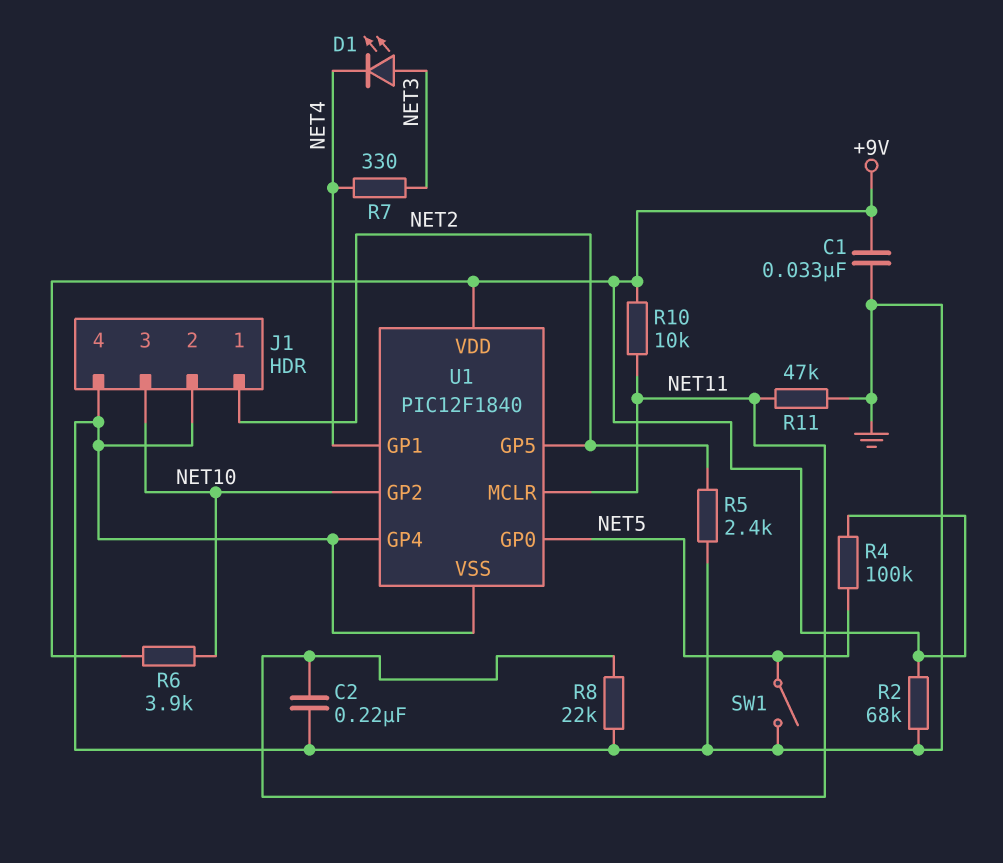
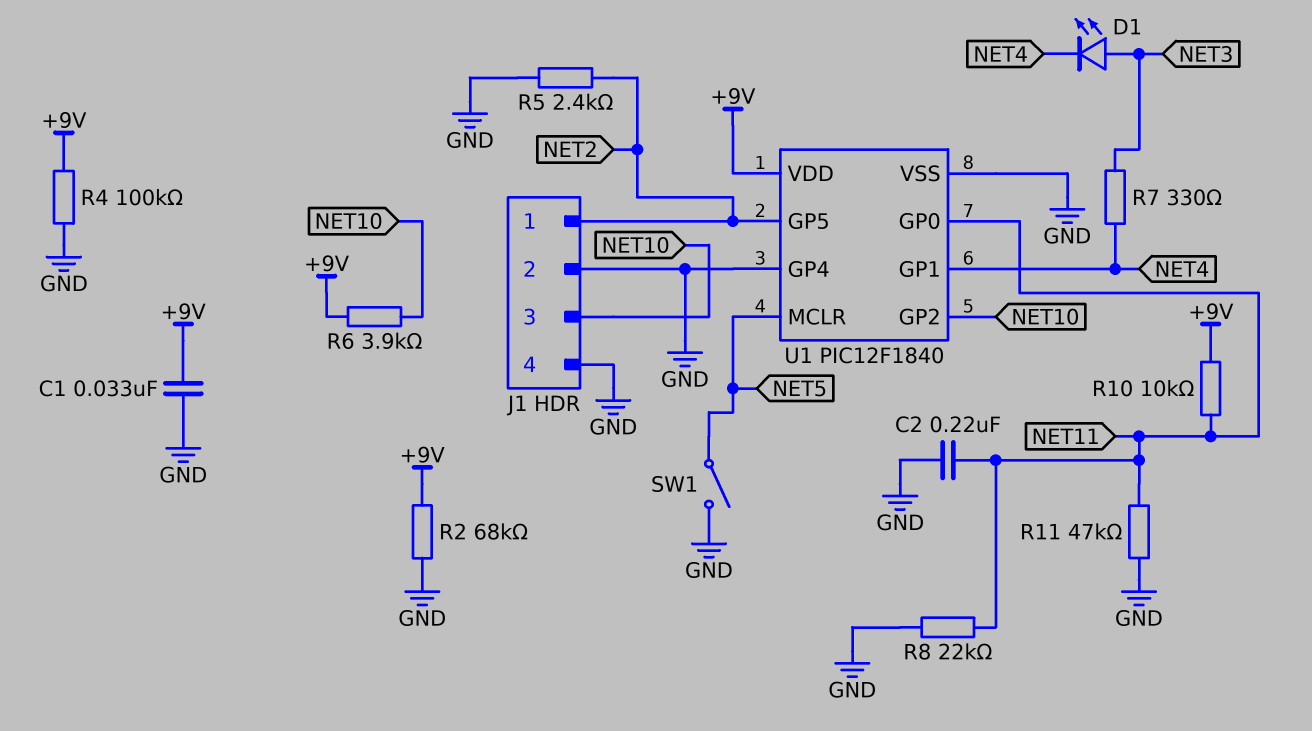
R4: 100k (+9V, NET5) -> 100k (+9V, GND)
U1 pin GP0: NET5 -> NET11
U1 pin MCLR: NET11 -> NET5

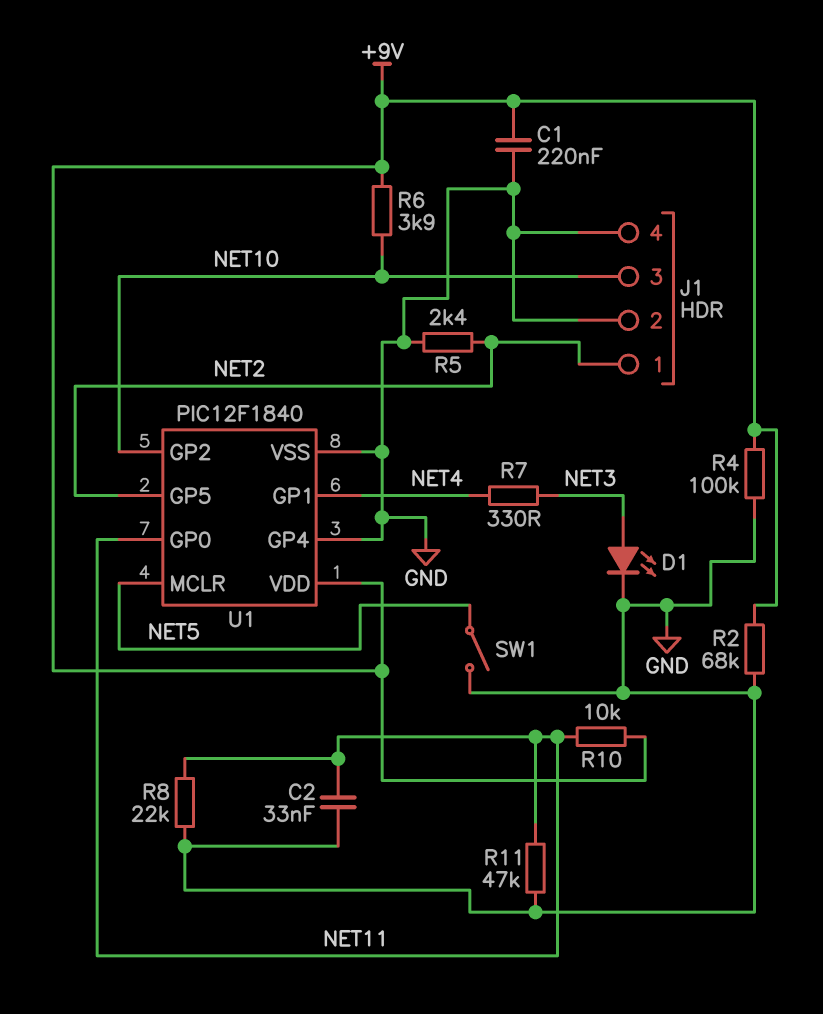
C1: 33nF (+9V, GND) -> 220nF (+9V, GND)
C2: 220nF (GND, NET11) -> 33nF (GND, NET11)
D1: LED (A NET3, K NET4) -> LED (A NET3, K GND)

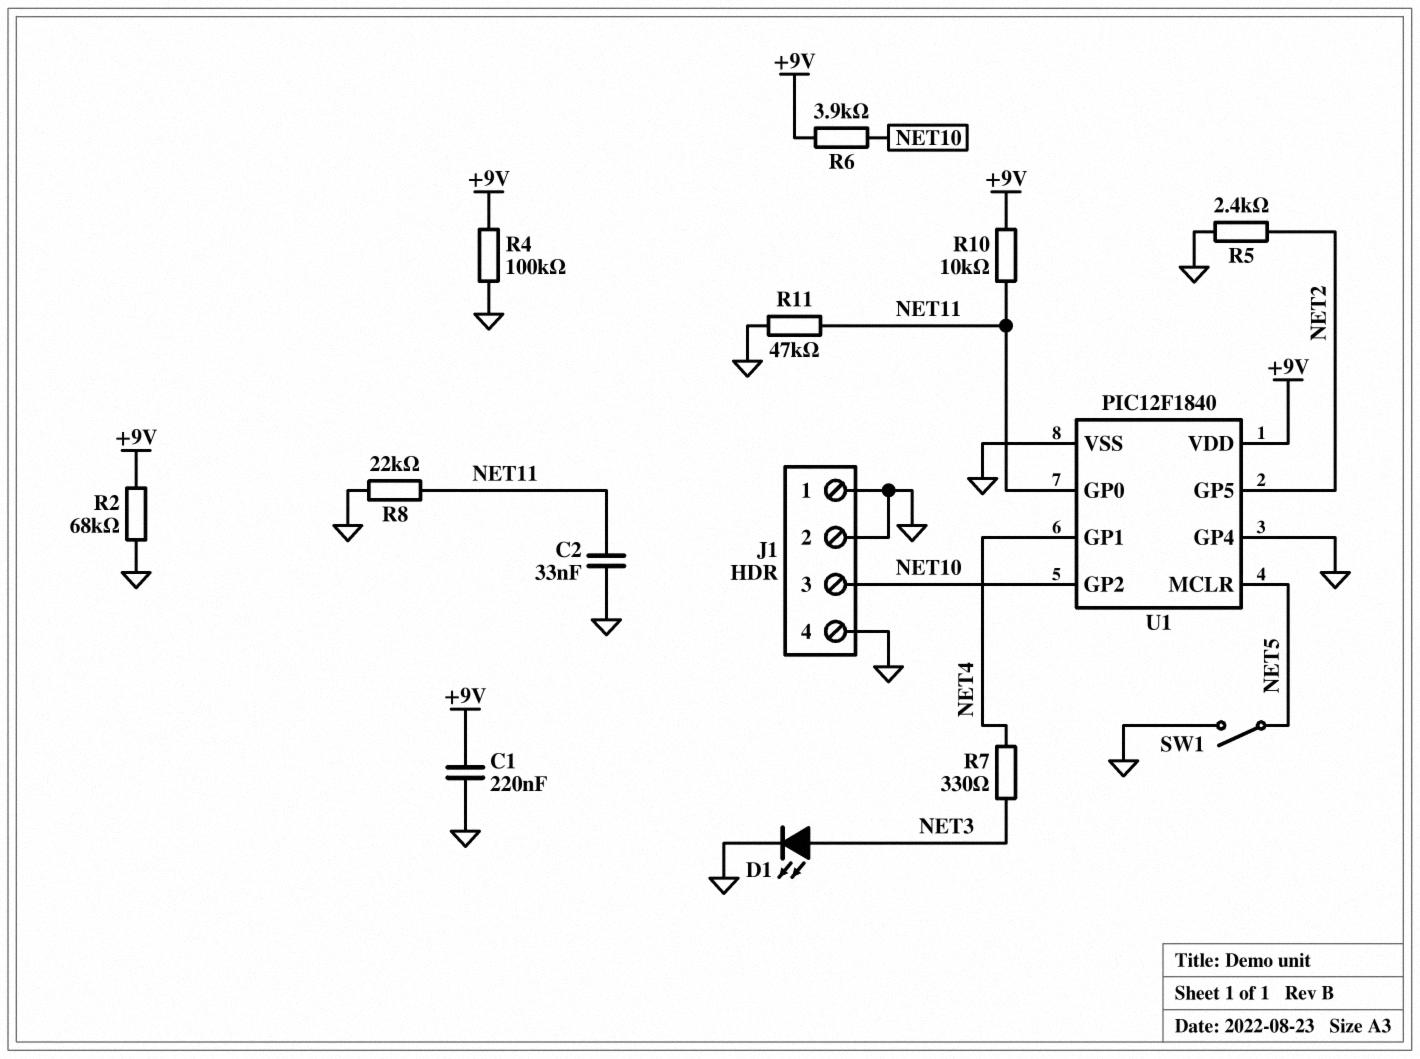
J1 pin 1: NET2 -> GND

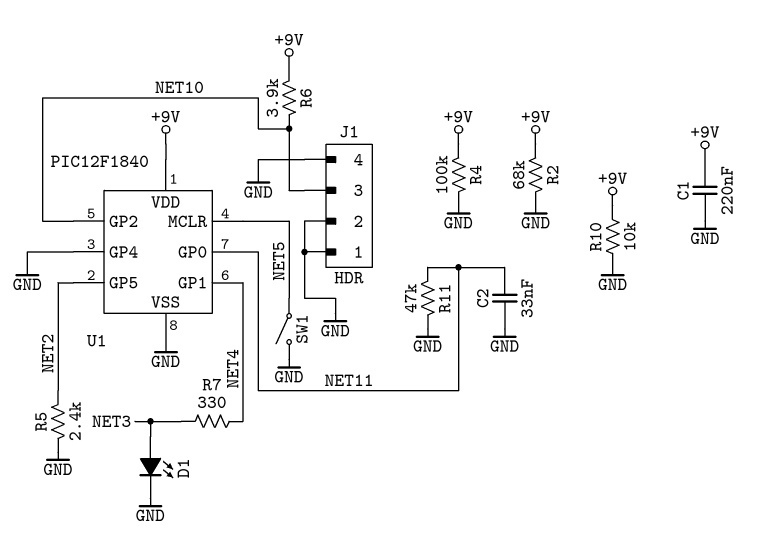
R8: 22k (GND, NET11) -> none
R10: 10k (+9V, NET11) -> 10k (+9V, GND)

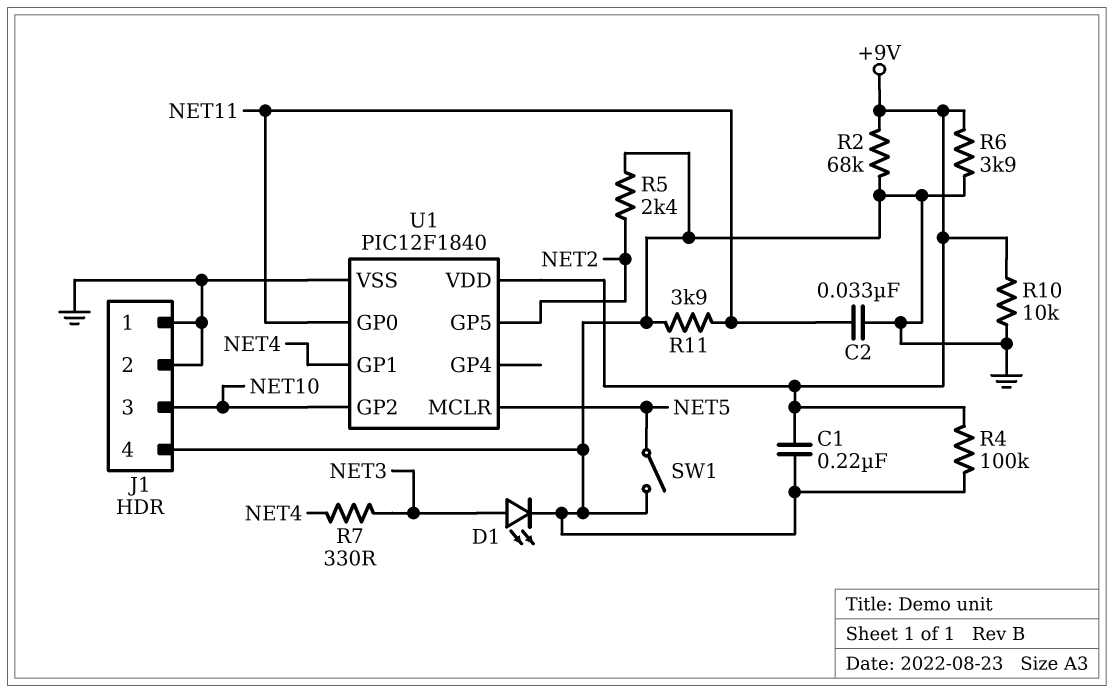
R6: 3.9k (+9V, NET10) -> 3.9k (+9V, GND)
R11: 47k (GND, NET11) -> 3.9k (GND, NET11)
U1 pin GP4: GND -> none

